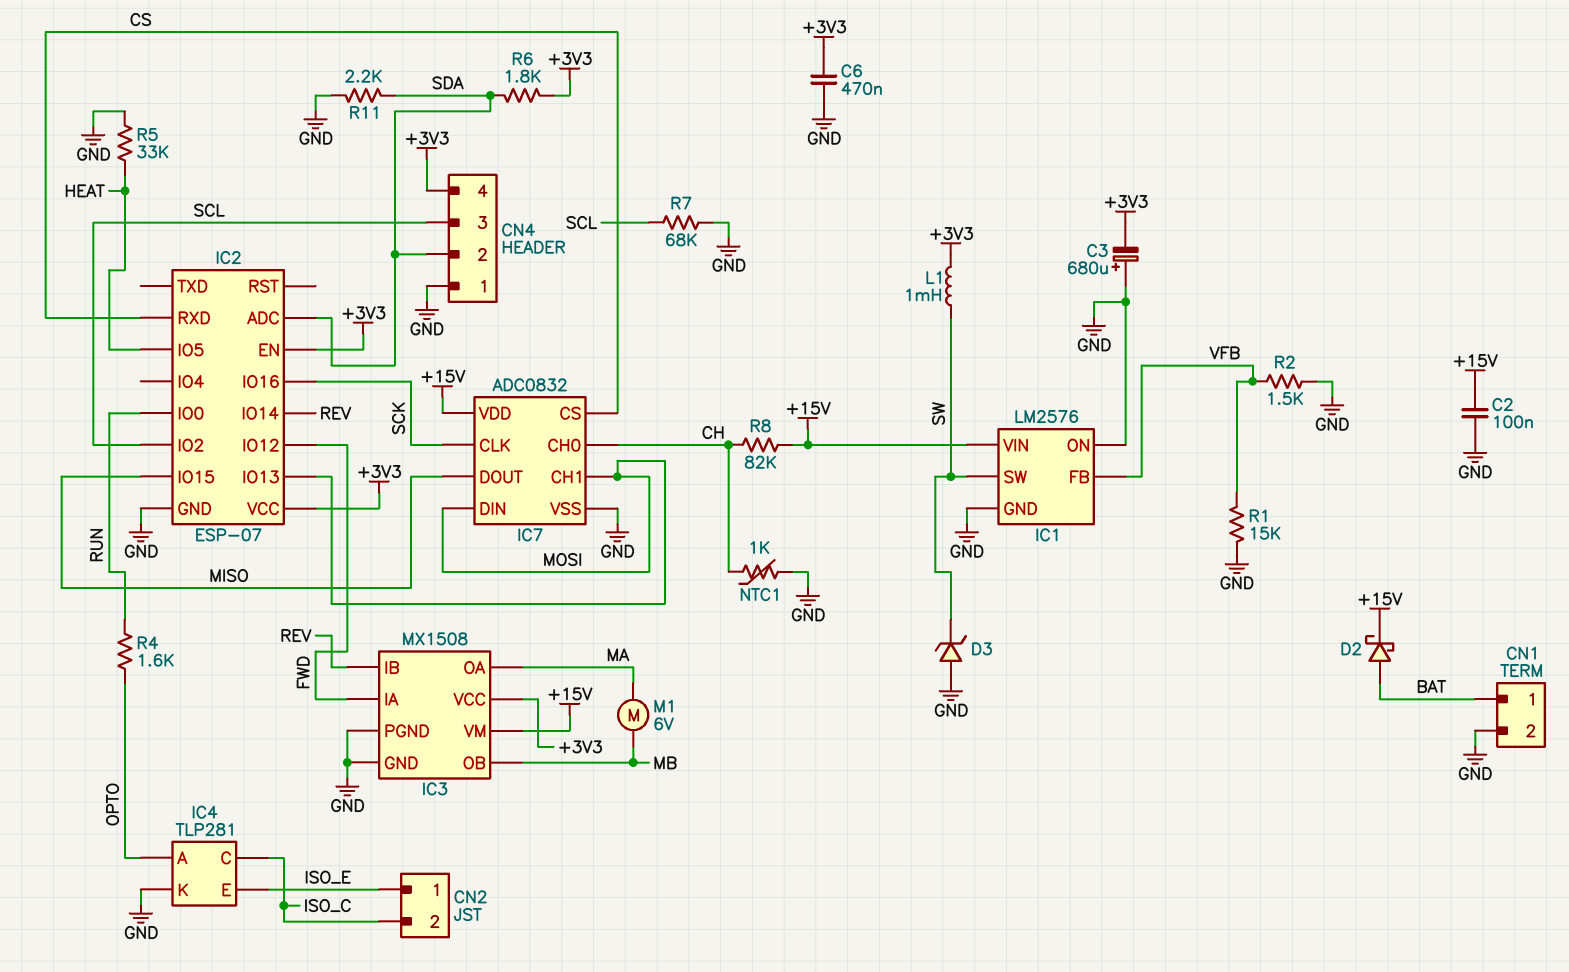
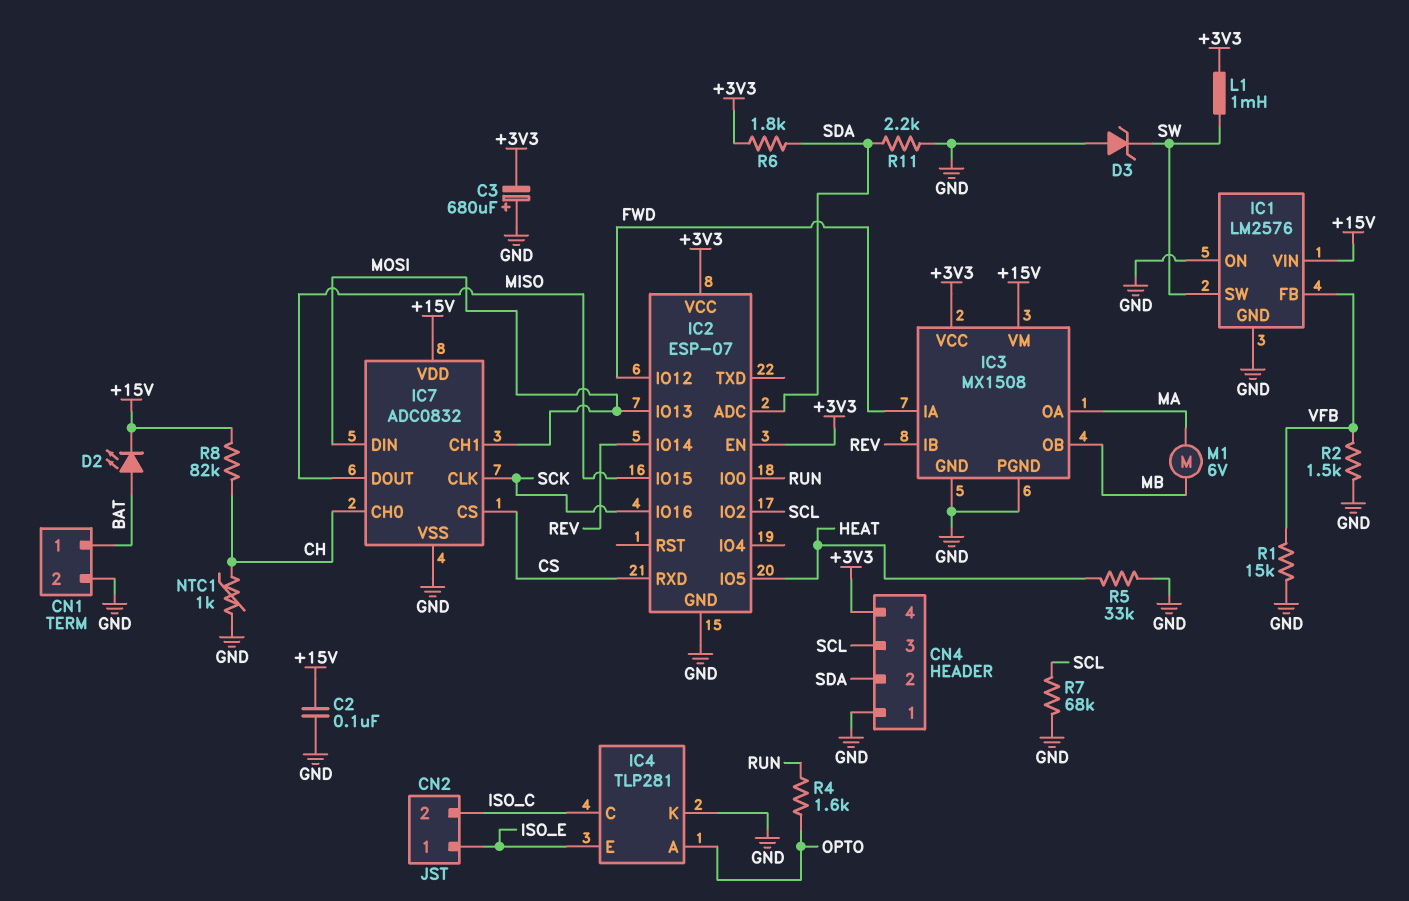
C6: 470nF (+3V3, GND) -> none
D2: schottky (A BAT, K +15V) -> LED (A BAT, K +15V)

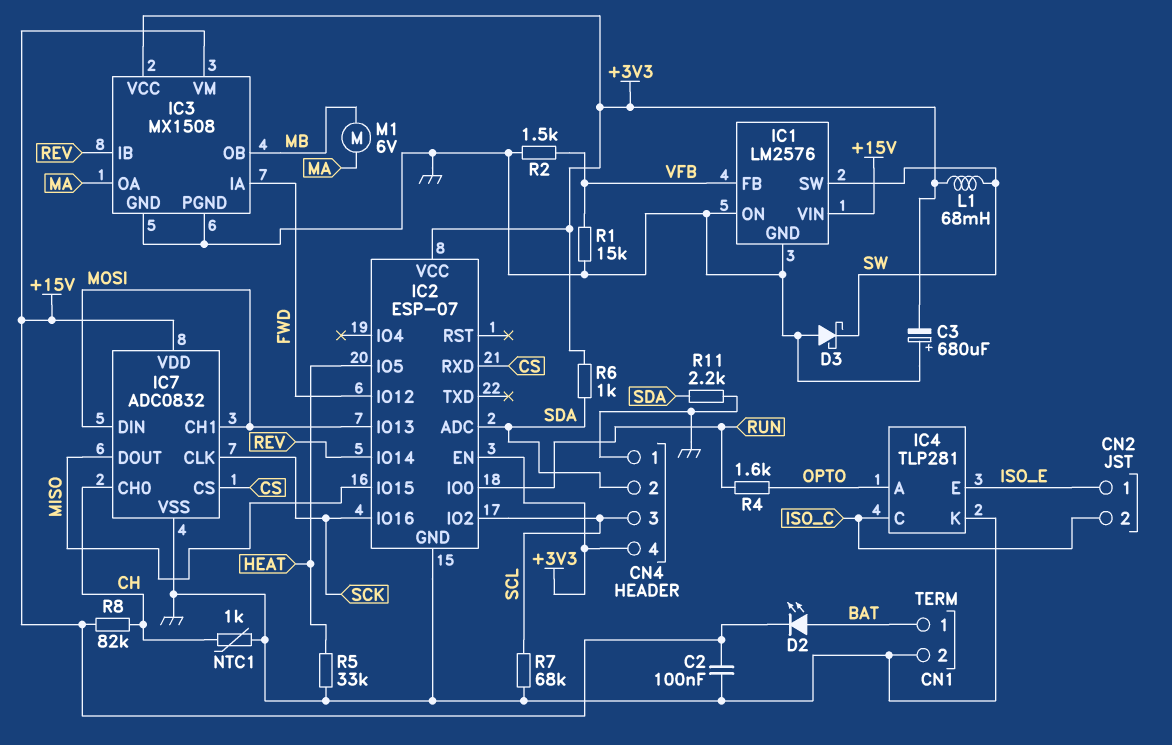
D3: zener (A GND, K SW) -> schottky (A GND, K SW)
L1: 1mH (+3V3, SW) -> 68mH (+3V3, SW)
R6: 1.8k (+3V3, SDA) -> 1k (+3V3, SDA)

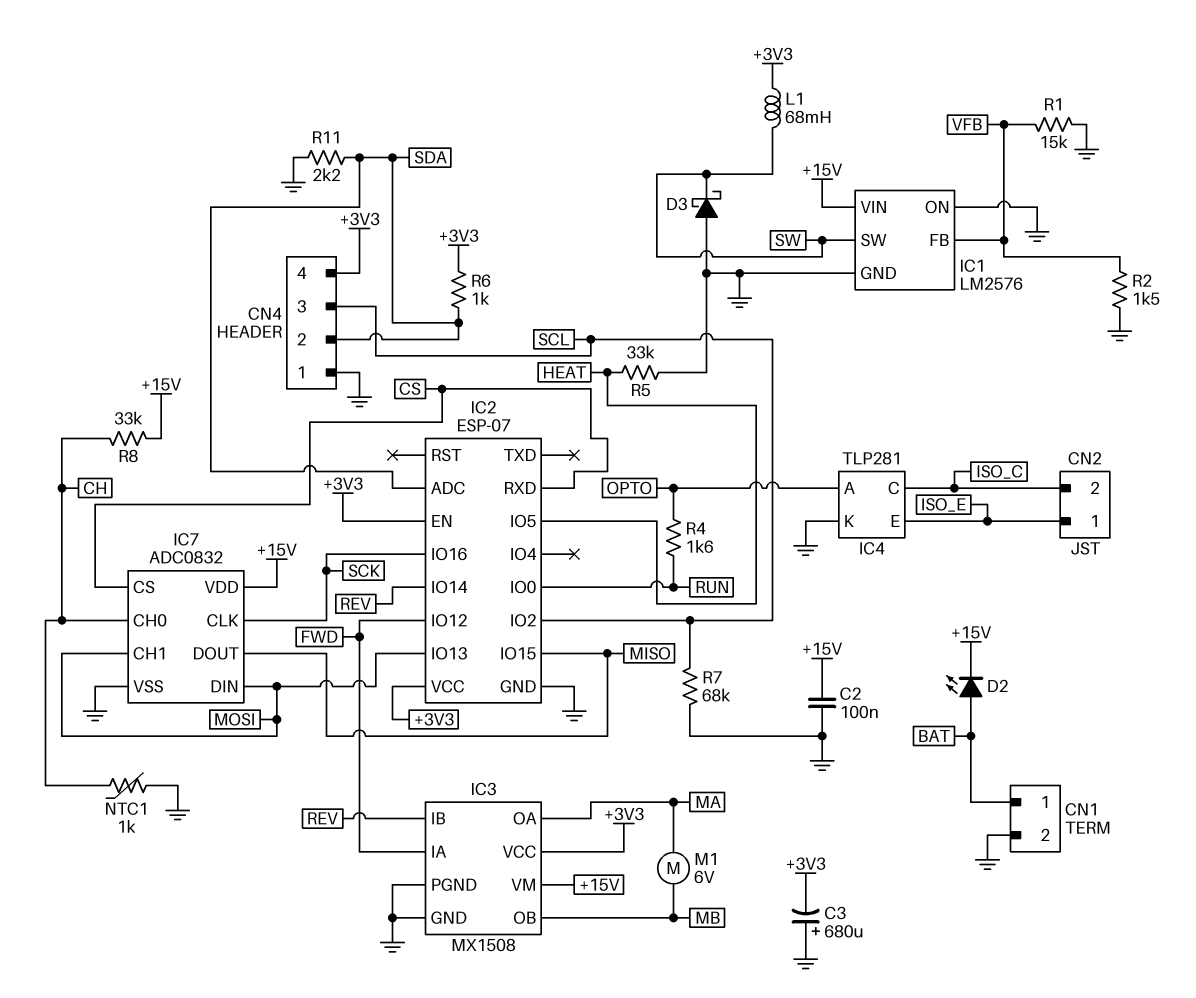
R8: 82k (+15V, CH) -> 33k (+15V, CH)

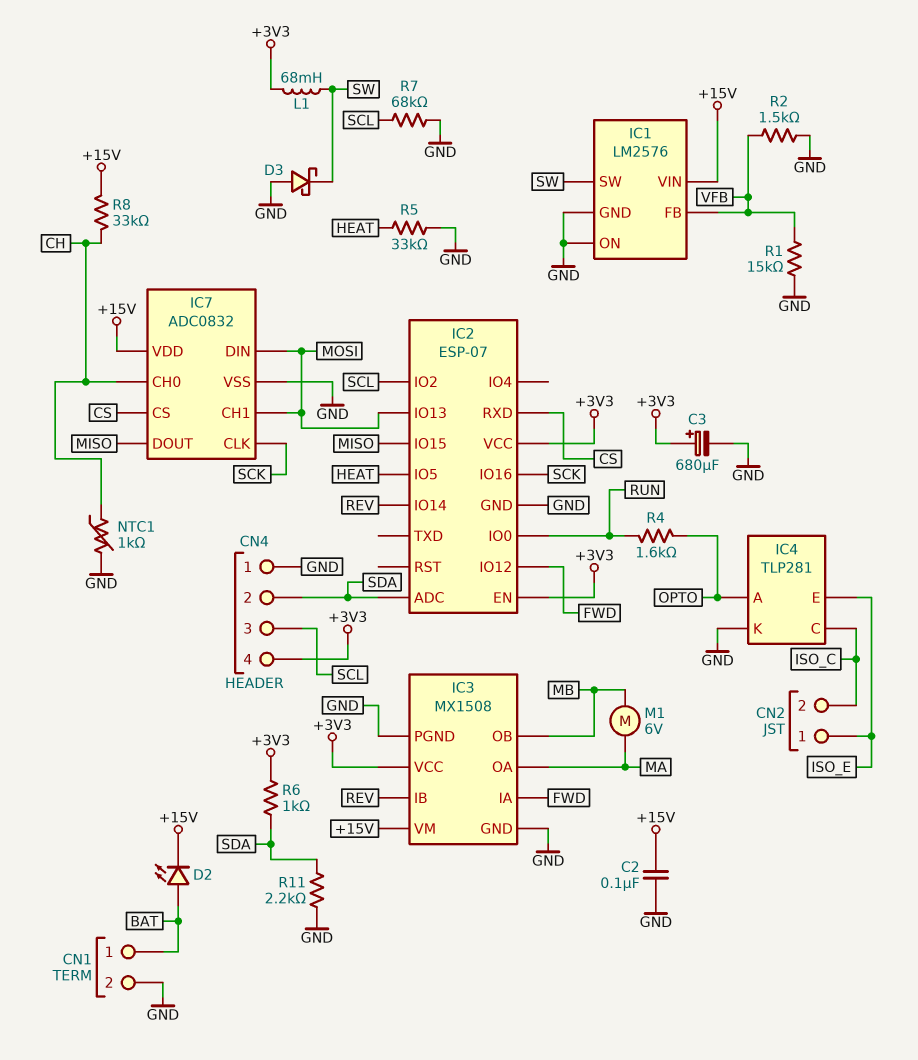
C3: 680uF (plus GND, minus +3V3) -> 680uF (plus +3V3, minus GND)

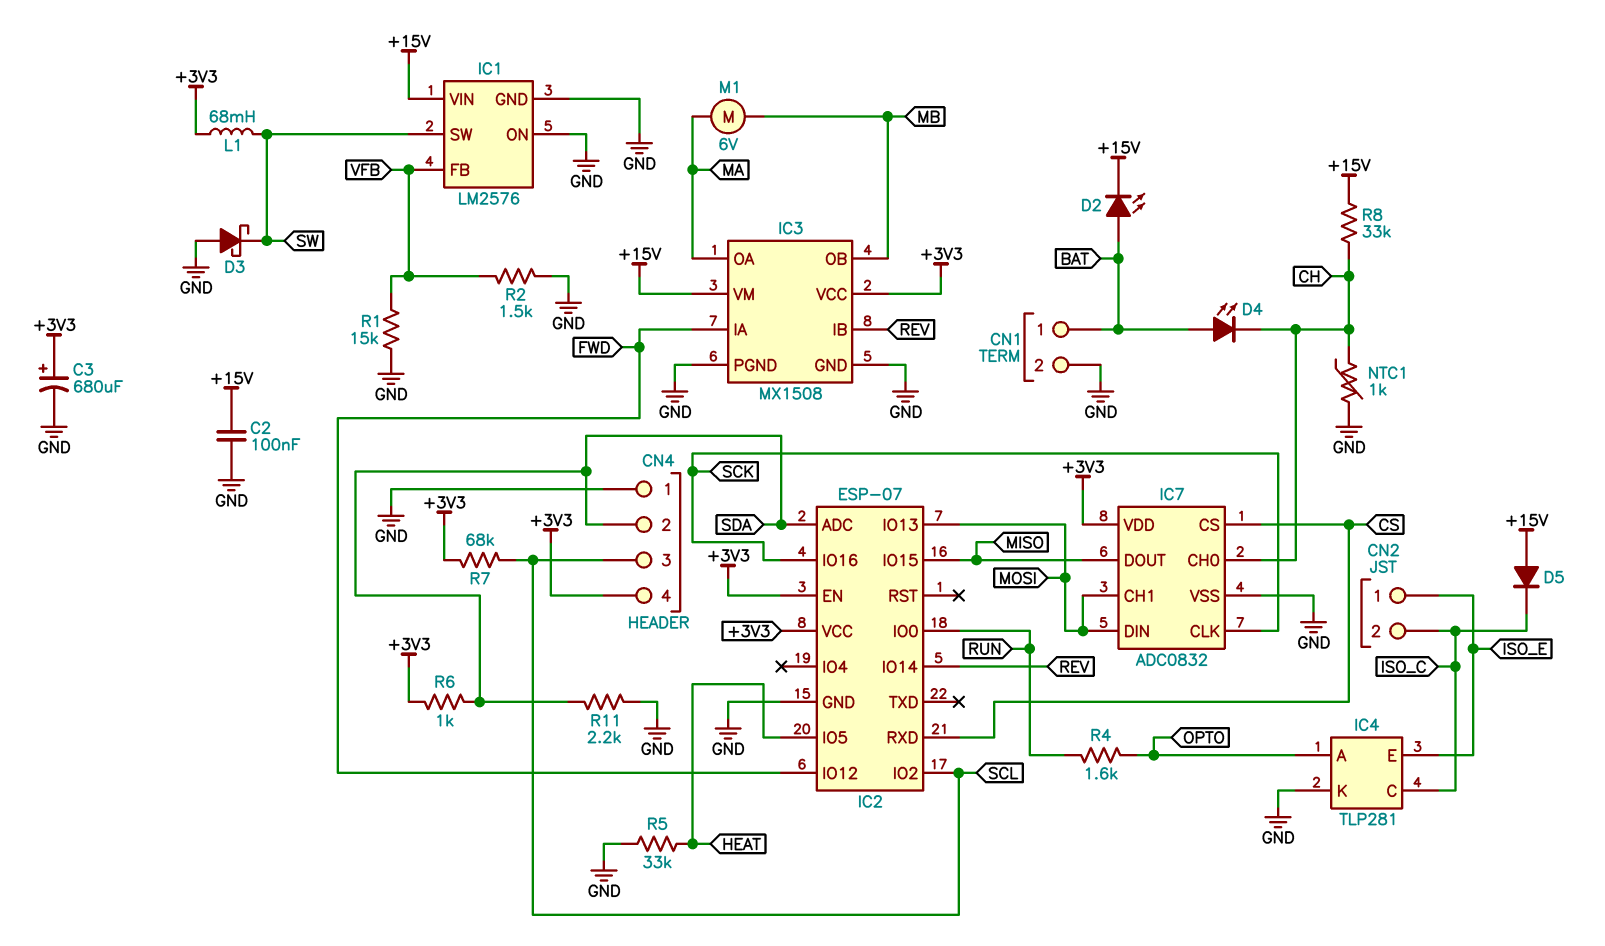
D4: none -> LED (A BAT, K CH)
D5: none -> diode (A +15V, K ISO_C)
IC7 pin VDD: +15V -> +3V3
R7: 68k (GND, SCL) -> 68k (+3V3, SCL)

